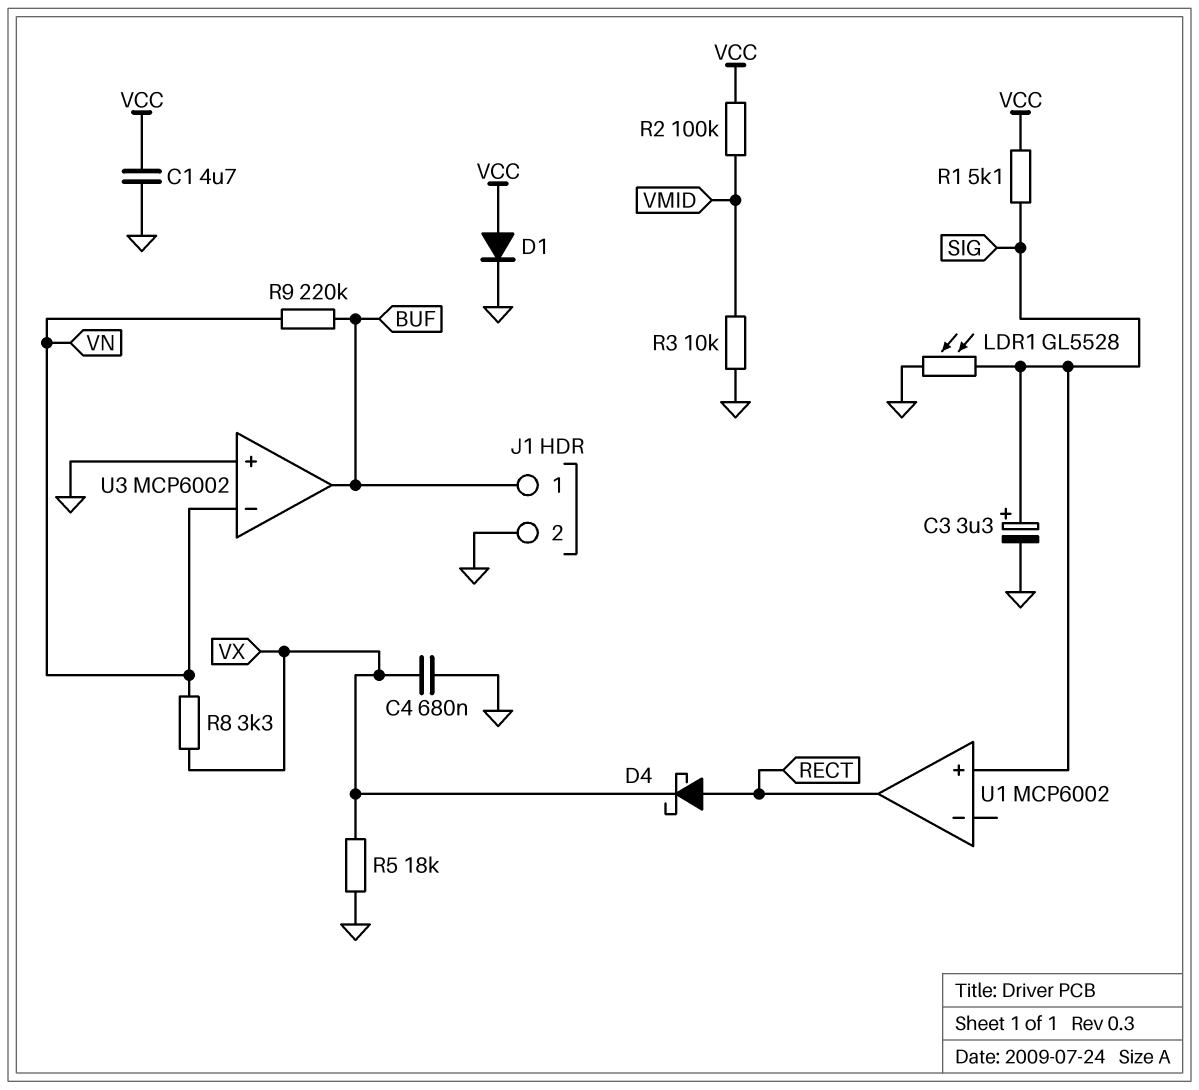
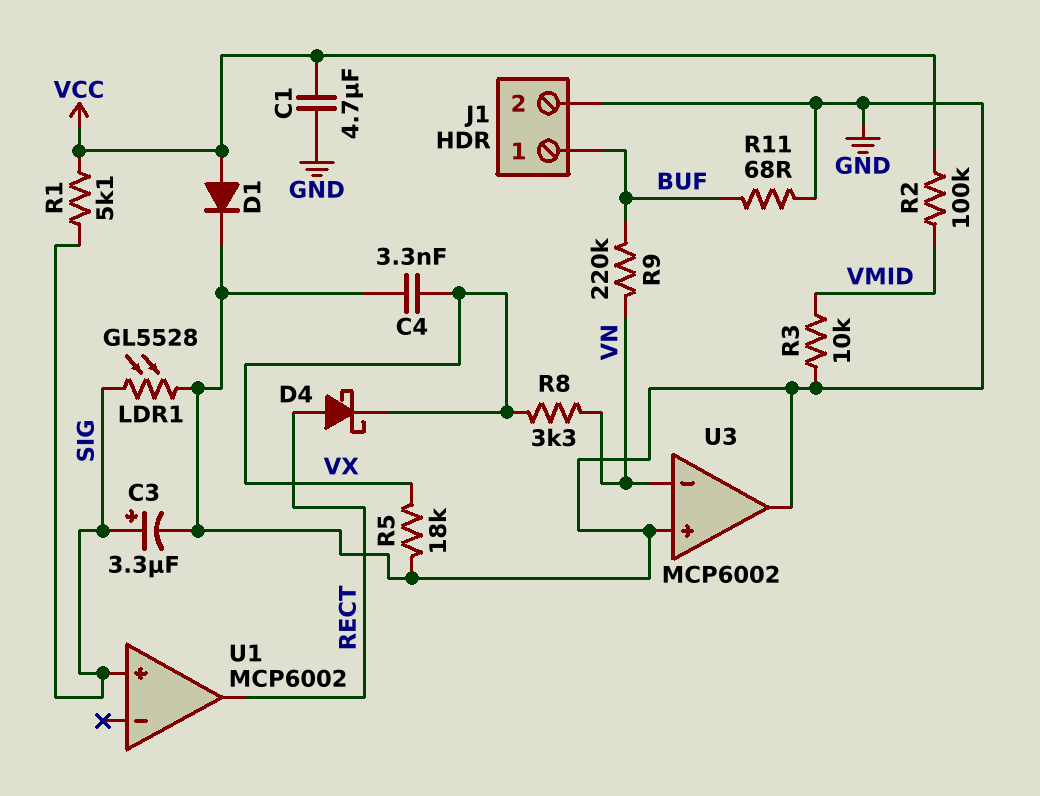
C4: 680nF (GND, VX) -> 3.3nF (GND, VX)
R11: none -> 68 (BUF, GND)
U3 pin out: BUF -> GND

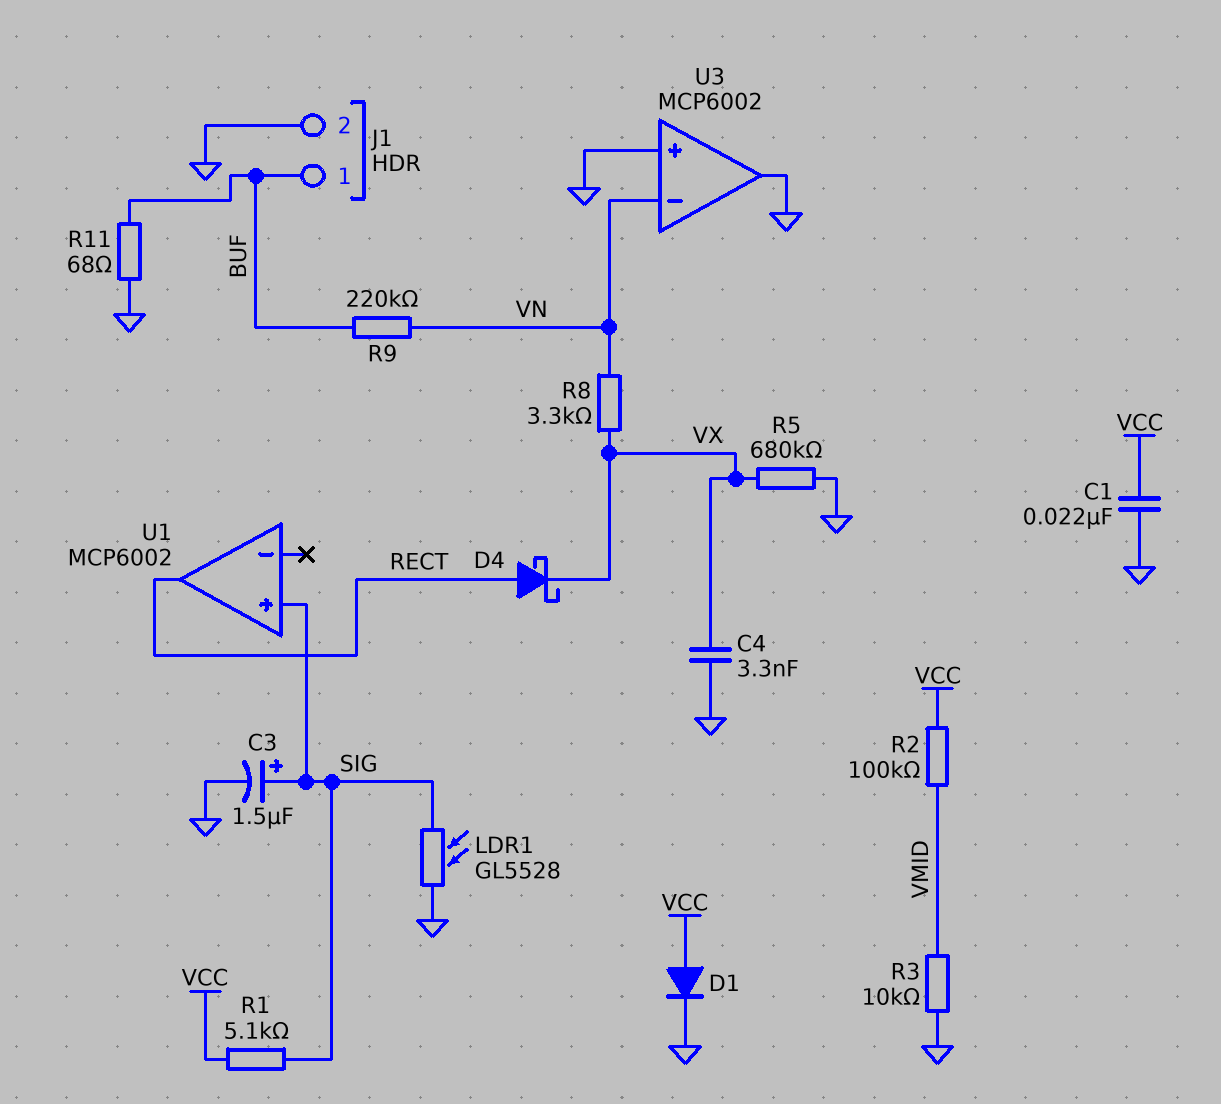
C1: 4.7uF (GND, VCC) -> 22nF (GND, VCC)
C3: 3.3uF (plus SIG, minus GND) -> 1.5uF (plus SIG, minus GND)
R5: 18k (GND, VX) -> 680k (GND, VX)

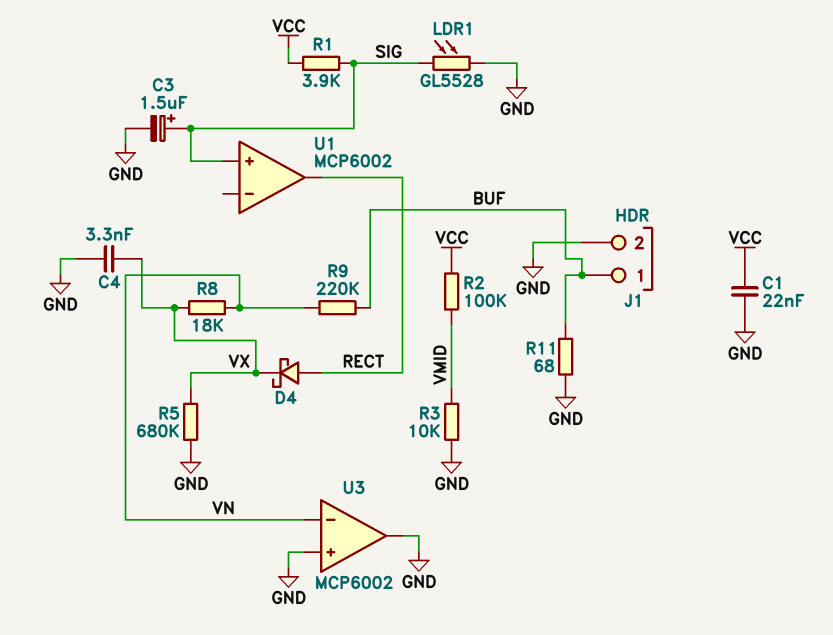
D1: diode (A VCC, K GND) -> none
R1: 5.1k (SIG, VCC) -> 3.9k (SIG, VCC)
R8: 3.3k (VN, VX) -> 18k (VN, VX)

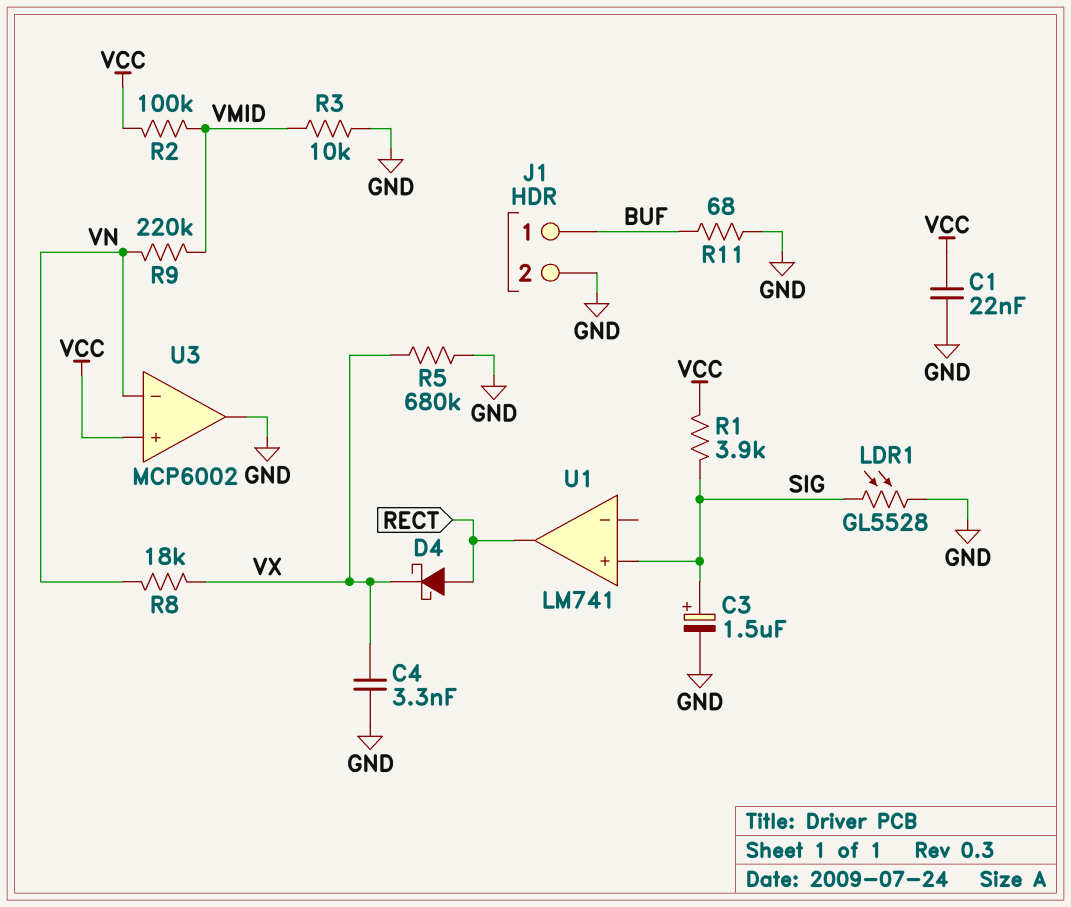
R9: 220k (BUF, VN) -> 220k (VMID, VN)
U1: MCP6002 -> LM741
U3 pin in+: GND -> VCC

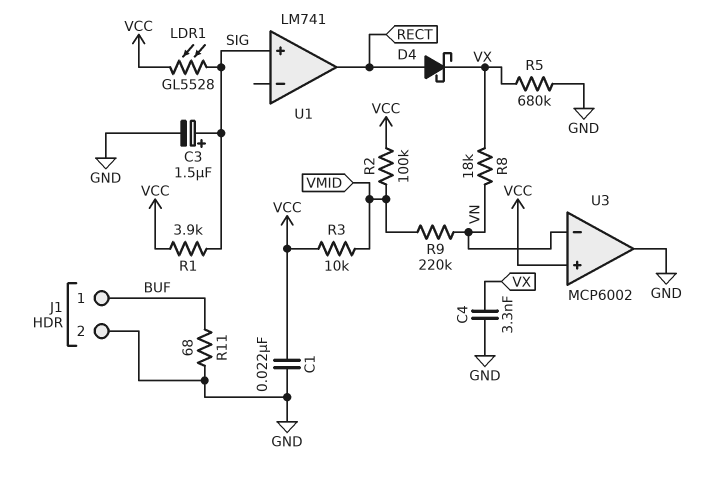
LDR1: GL5528 (GND, SIG) -> GL5528 (SIG, VCC)
R3: 10k (GND, VMID) -> 10k (VCC, VMID)

